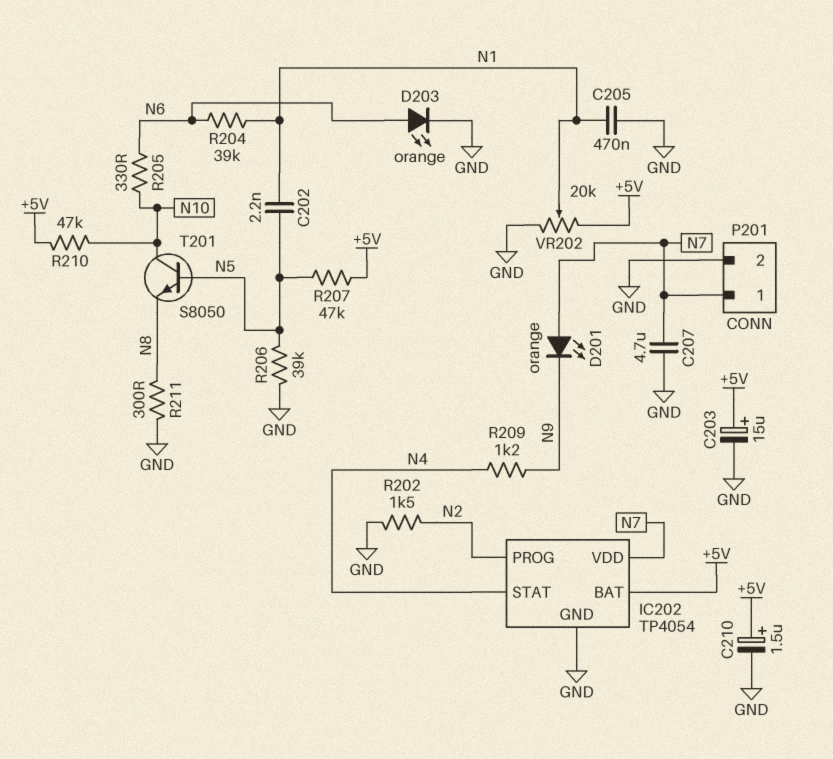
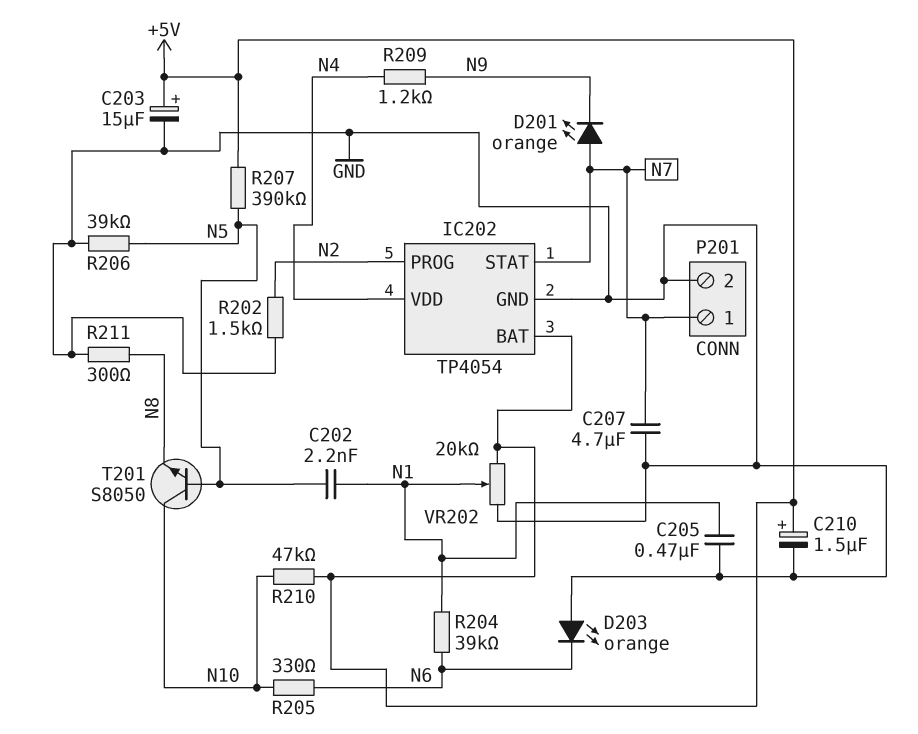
D203: LED orange (A N6, K GND) -> LED orange (A GND, K N6)
IC202 pin STAT: N4 -> N7
IC202 pin VDD: N7 -> N4
R207: 47k (+5V, N5) -> 390k (+5V, N5)

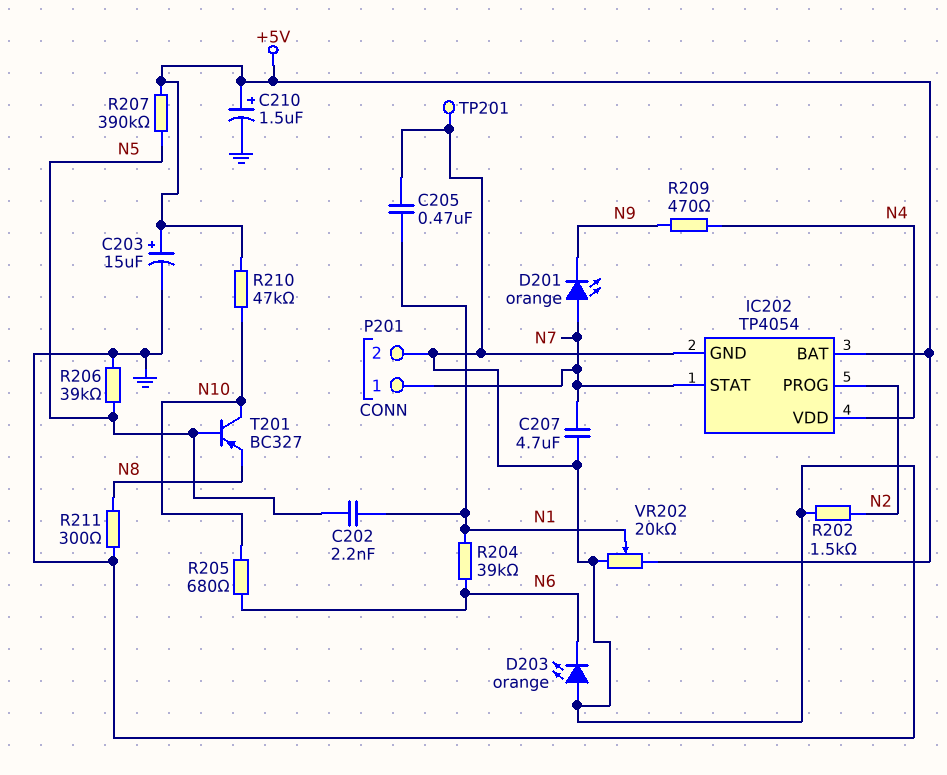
R205: 330 (N6, N10) -> 680 (N6, N10)
R209: 1.2k (N4, N9) -> 470 (N4, N9)
T201: NPN S8050 (B N5, C N10, E N8) -> PNP BC327 (B N5, C N10, E N8)
TP201: none -> test point (GND)

